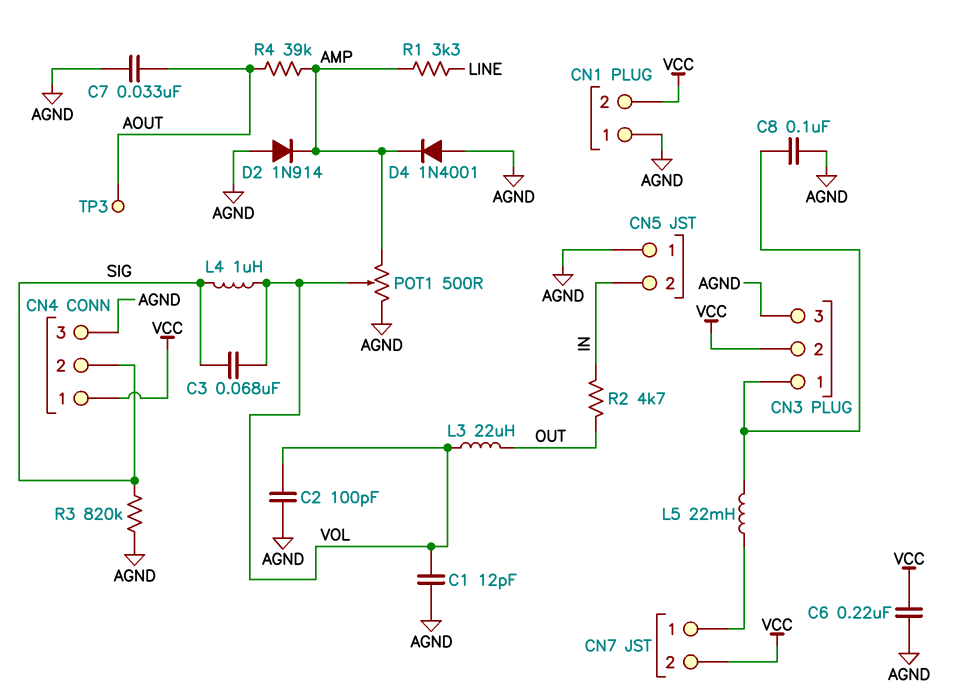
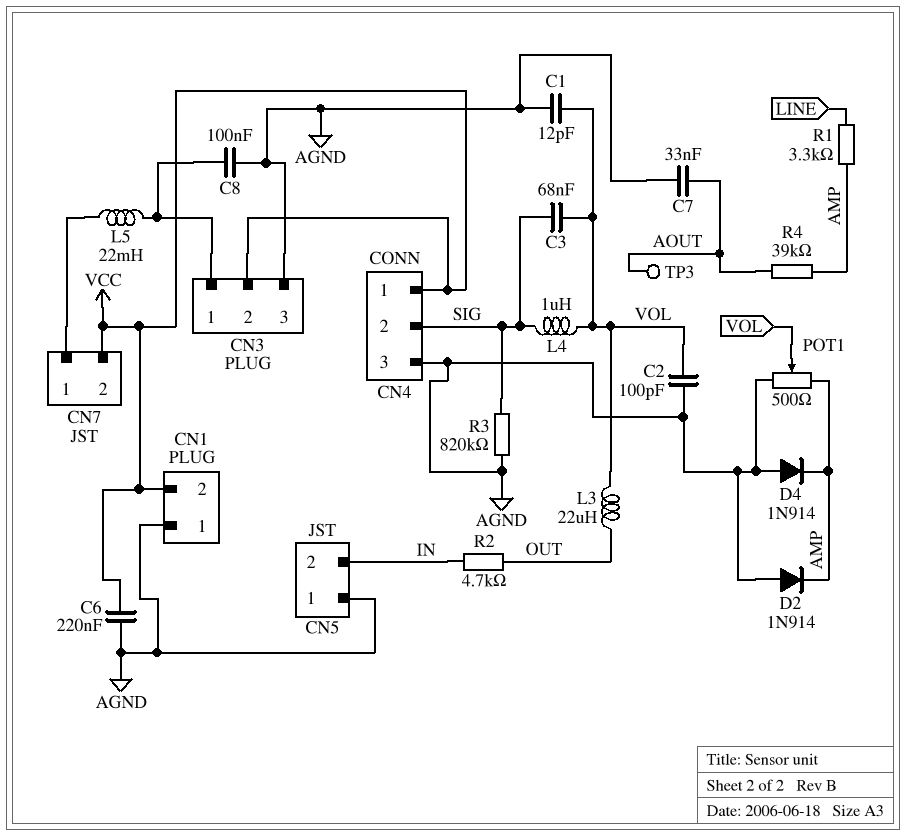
D4: diode 1N4001 (A AGND, K AMP) -> diode 1N914 (A AGND, K AMP)

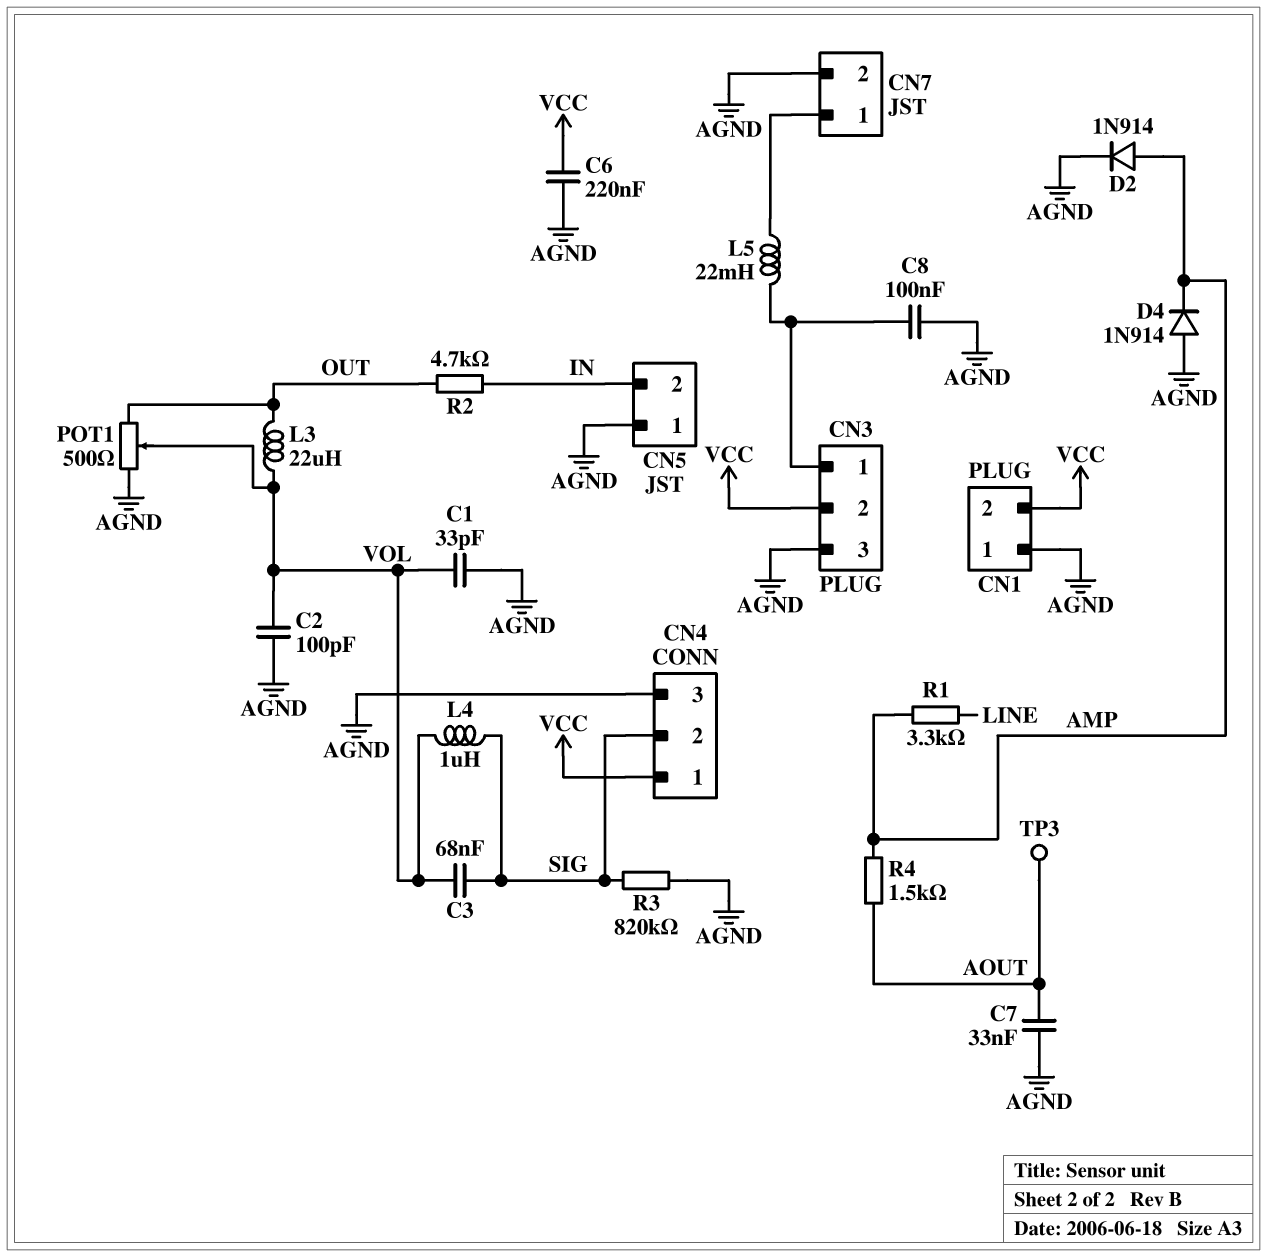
C1: 12pF (AGND, VOL) -> 33pF (AGND, VOL)
CN7 pin 2: VCC -> AGND
D2: diode 1N914 (A AGND, K AMP) -> diode 1N914 (A AMP, K AGND)
POT1: 500 (AGND, AMP, wiper VOL) -> 500 (AGND, OUT, wiper VOL)
R4: 39k (AMP, AOUT) -> 1.5k (AMP, AOUT)

